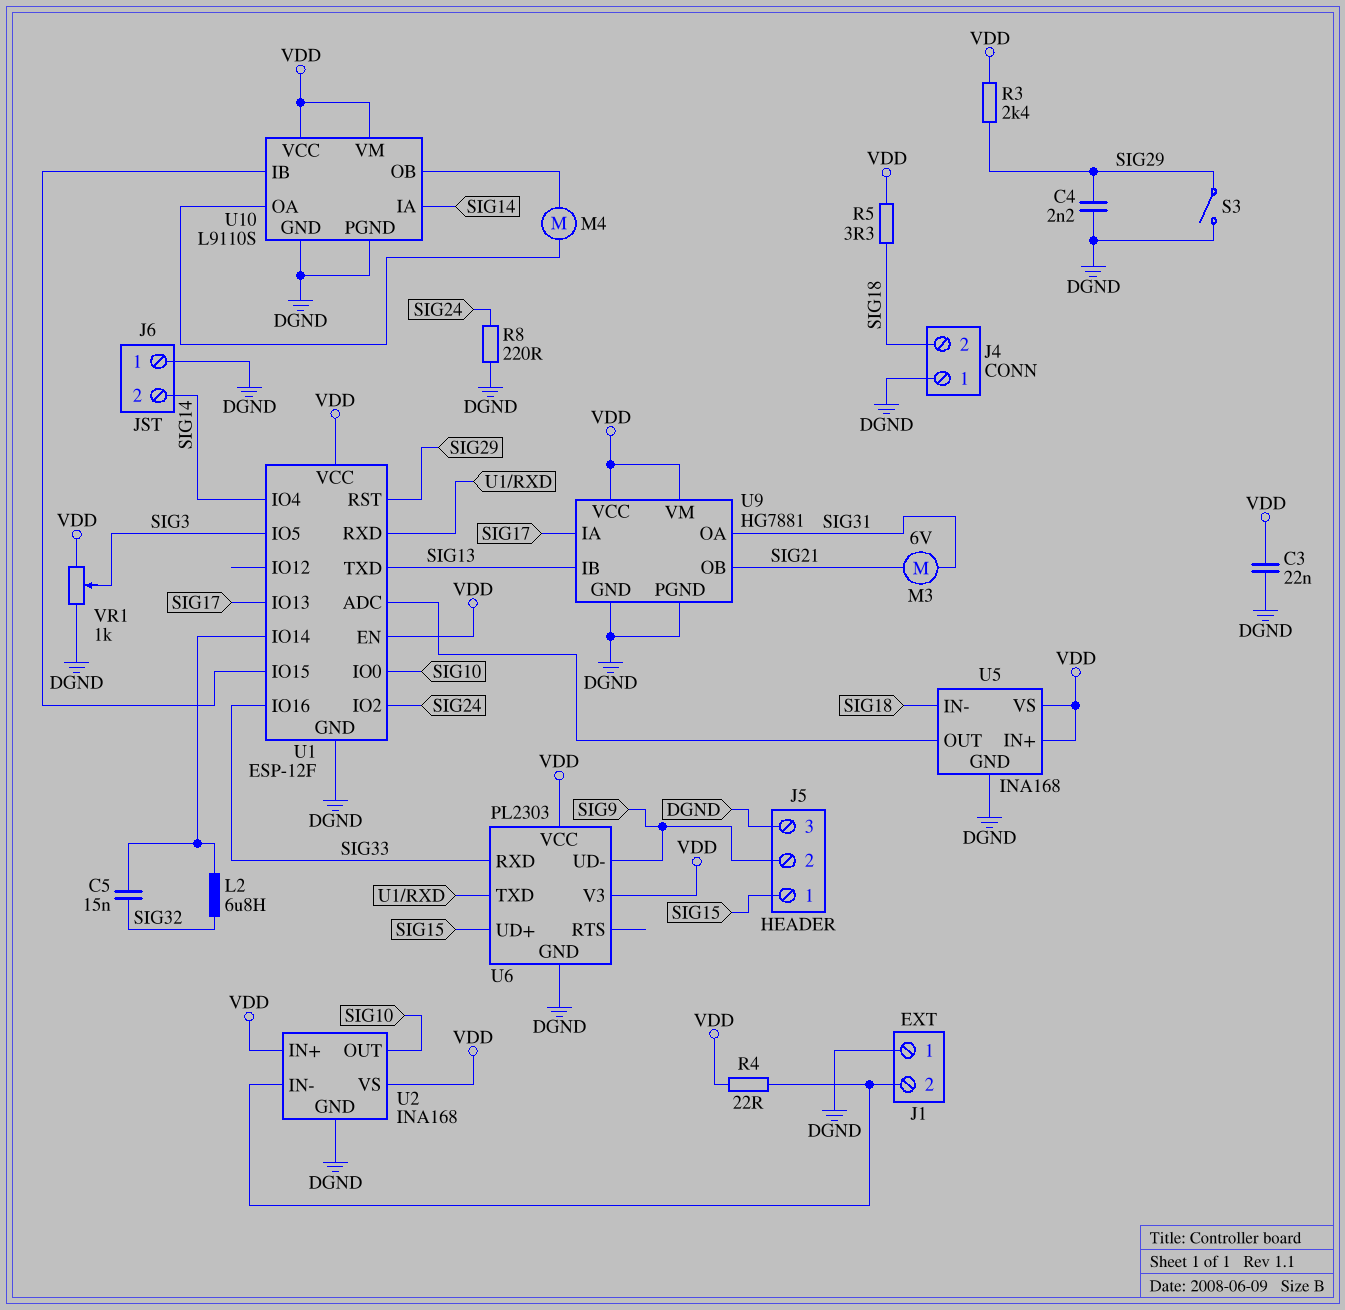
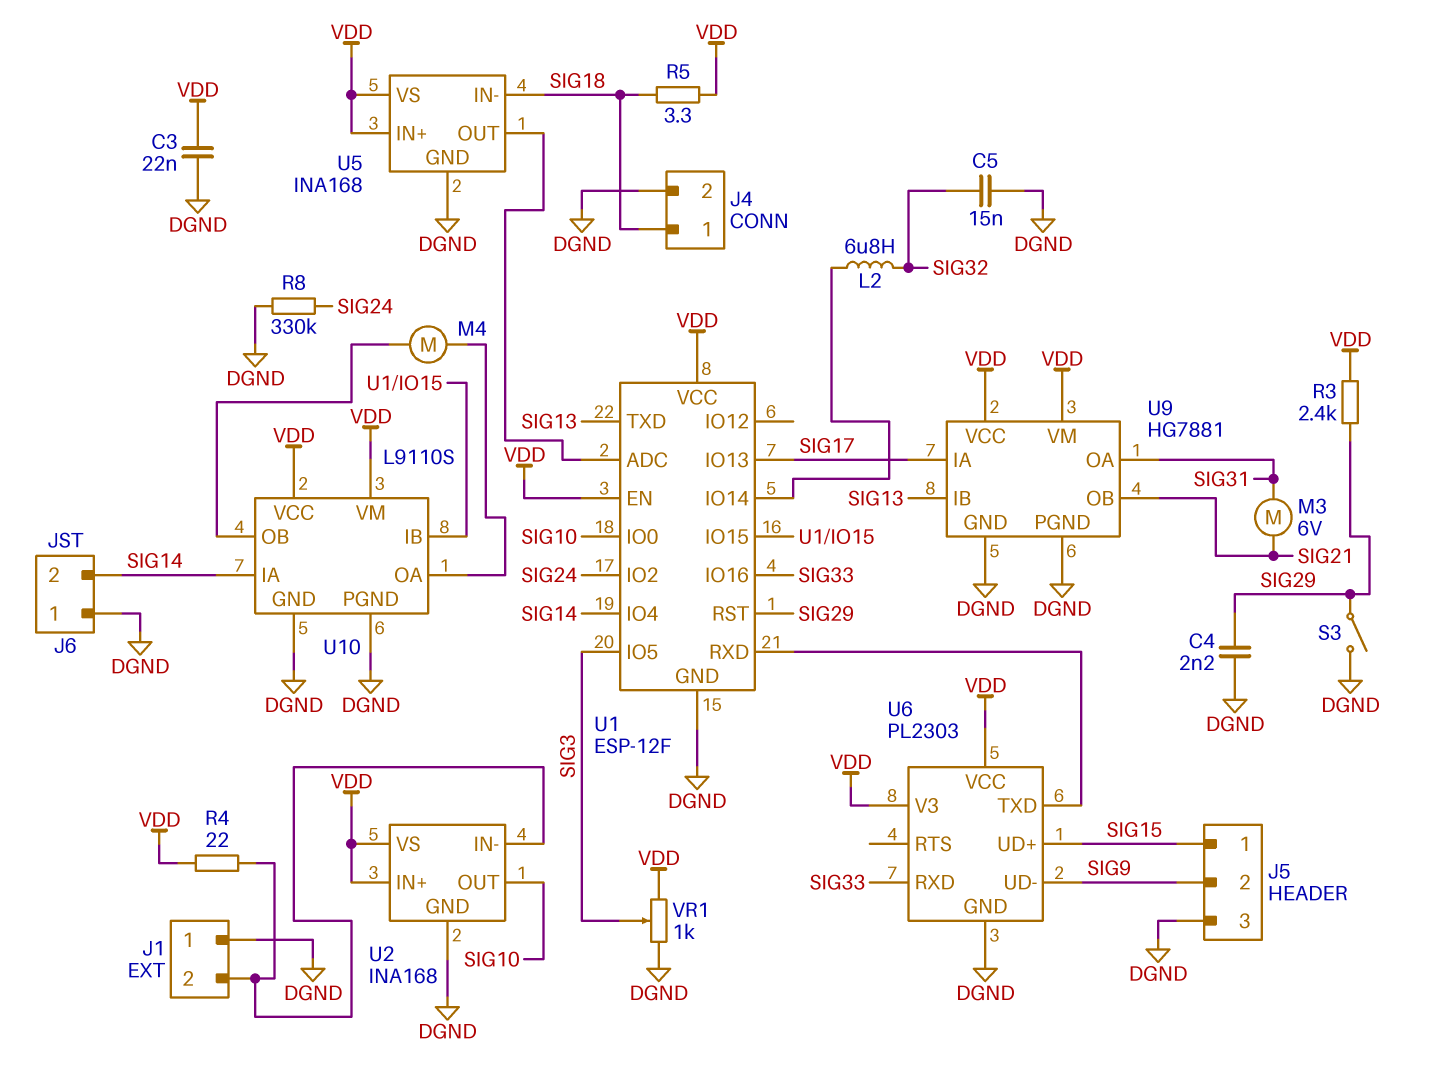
C5: 15nF (SIG32, U1/IO14) -> 15nF (DGND, SIG32)
J4 pin 1: DGND -> SIG18
J4 pin 2: SIG18 -> DGND
R8: 220 (DGND, SIG24) -> 330k (DGND, SIG24)

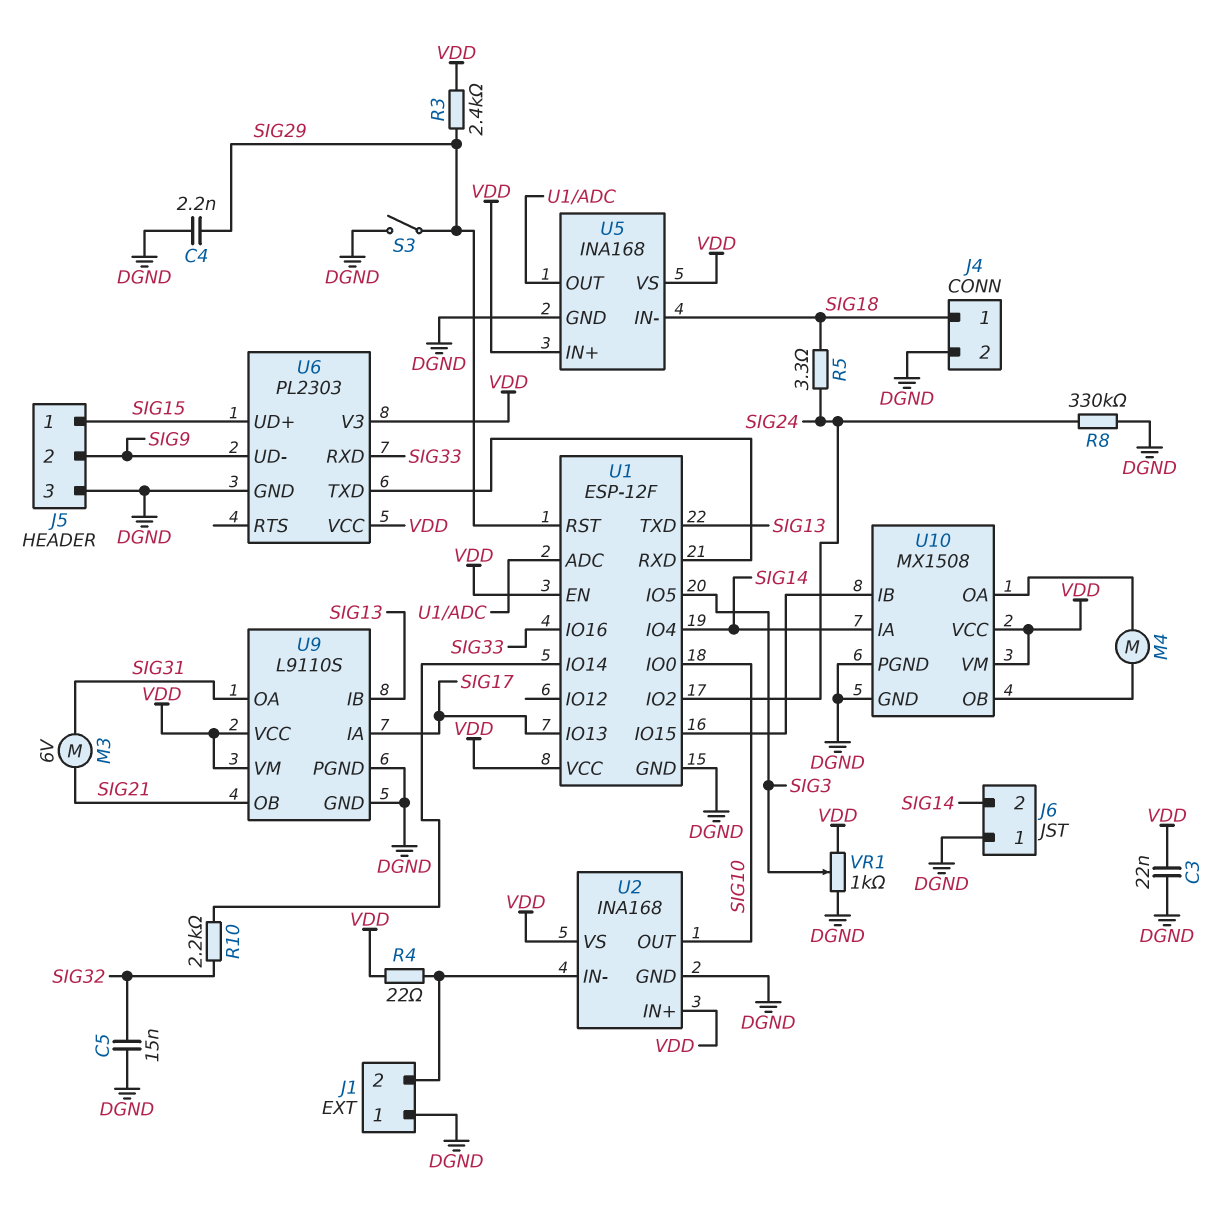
L2: 6.8uH (SIG32, U1/IO14) -> none
R5: 3.3 (SIG18, VDD) -> 3.3 (SIG18, SIG24)
R10: none -> 2.2k (SIG32, U1/IO14)
U9: HG7881 -> L9110S
U10: L9110S -> MX1508

